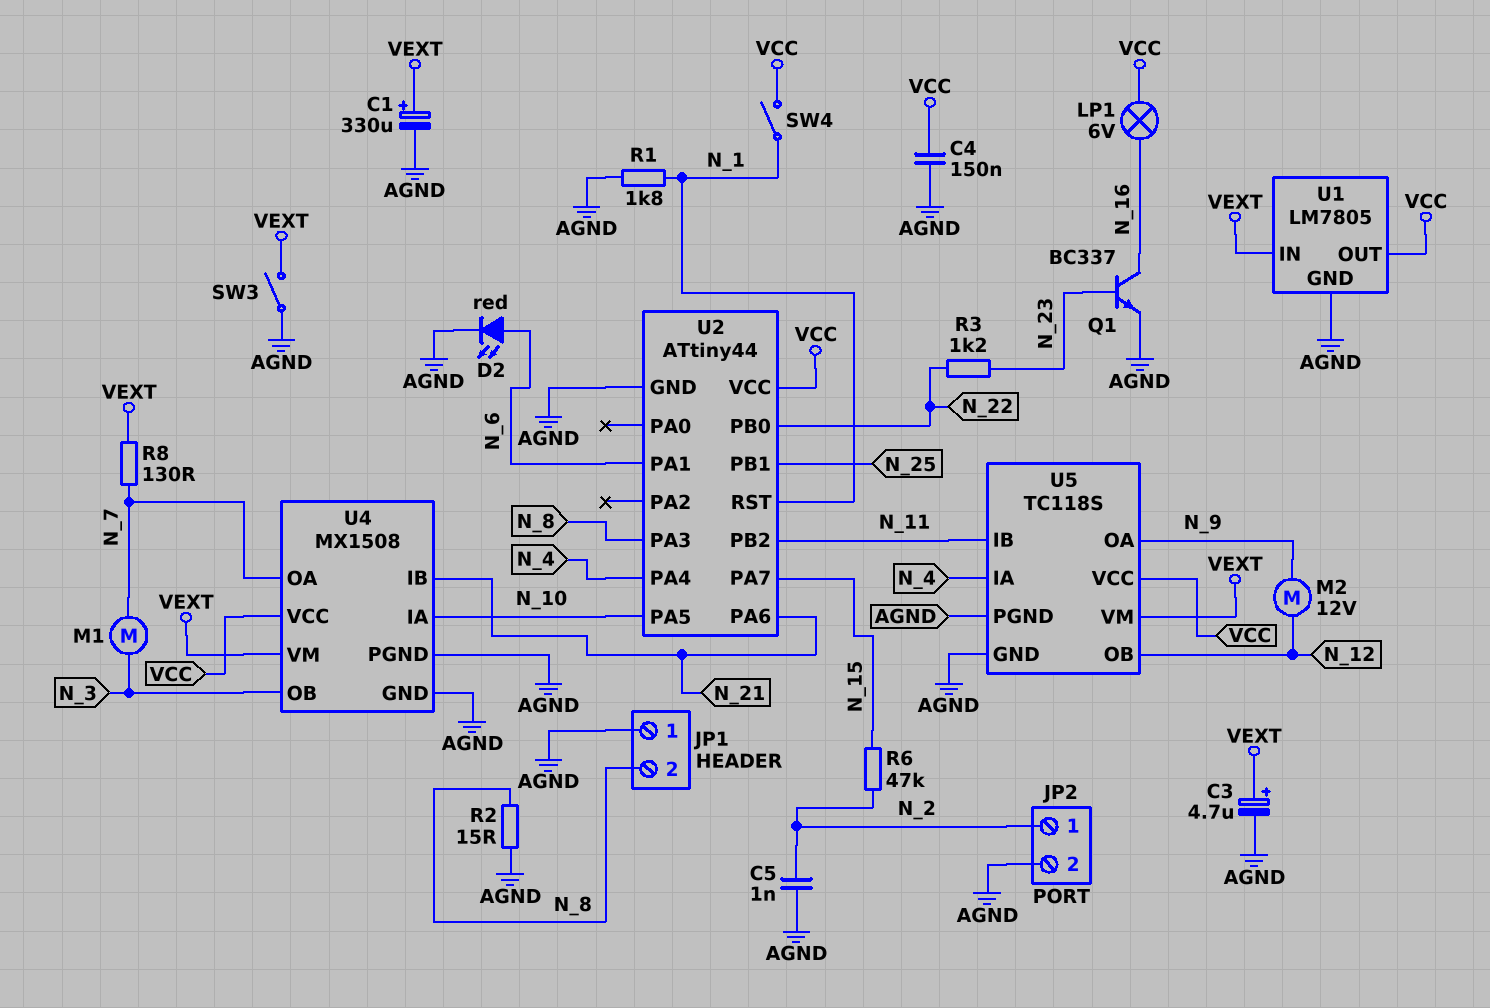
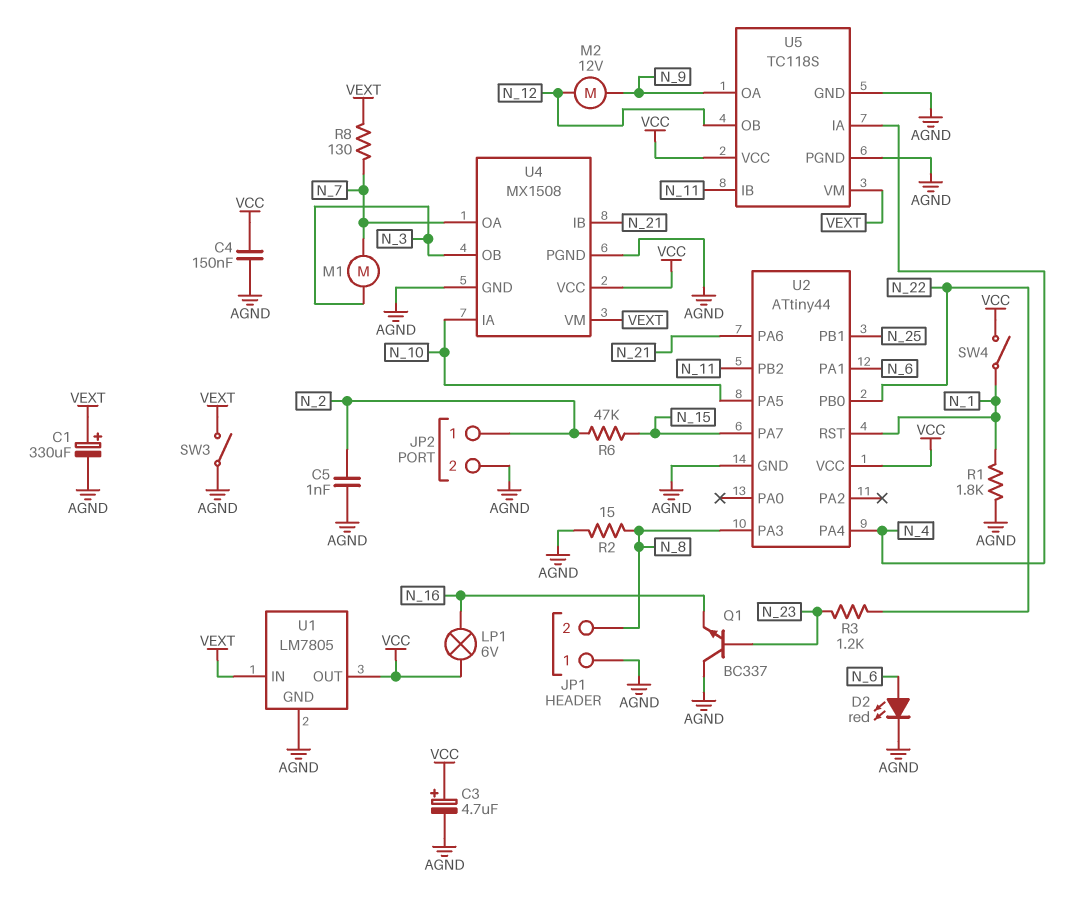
C3: 4.7uF (plus VEXT, minus AGND) -> 4.7uF (plus VCC, minus AGND)
Q1: NPN BC337 (B N_23, C N_16, E AGND) -> NPN BC337 (B N_23, C AGND, E N_16)

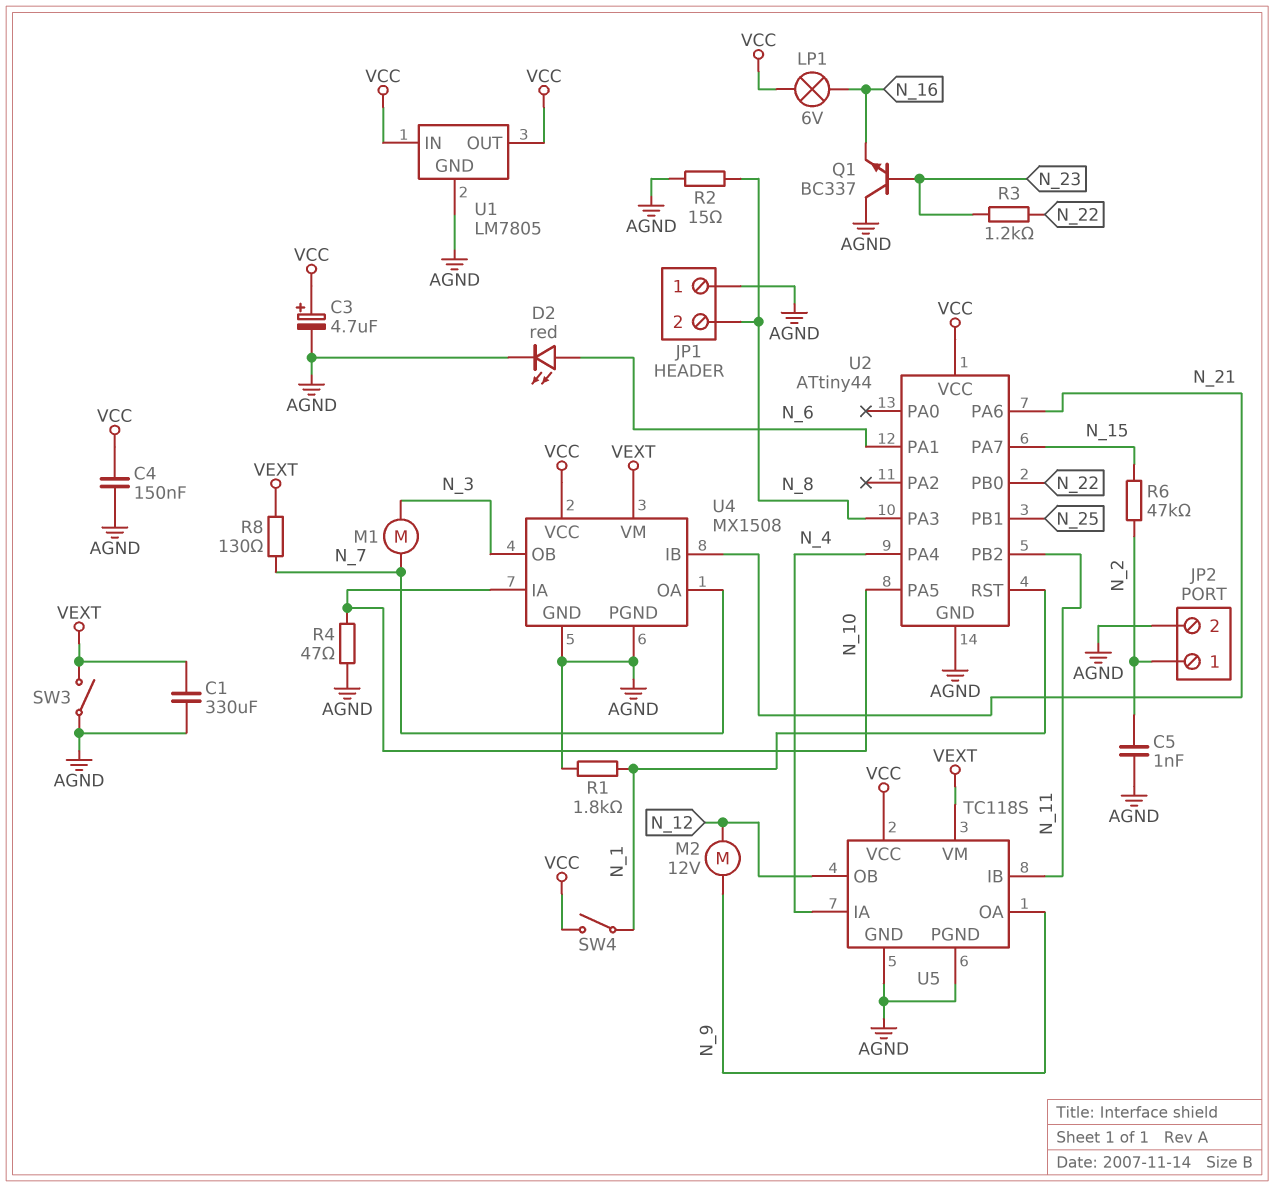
C1: 330uF (plus VEXT, minus AGND) -> 330uF (AGND, VEXT)
R4: none -> 47 (AGND, N_10)
U1 pin IN: VEXT -> VCC

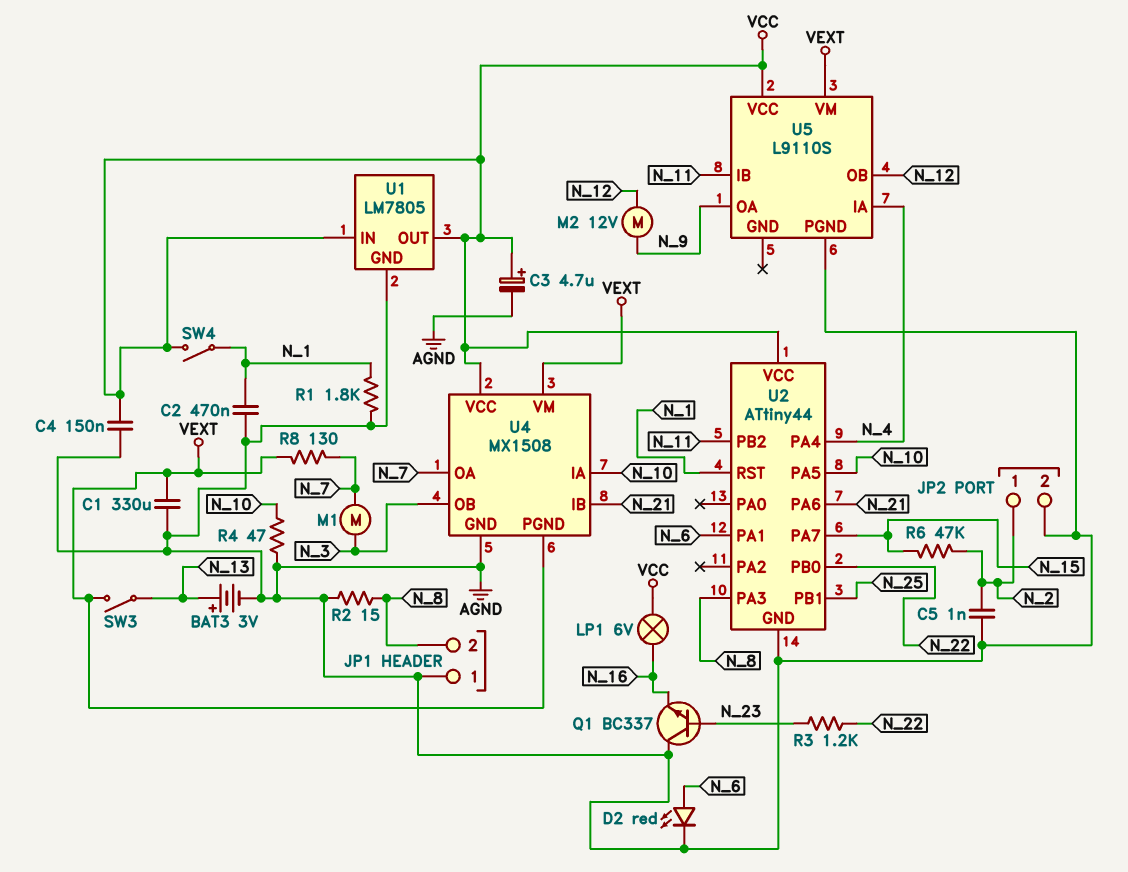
BAT3: none -> 3V (plus N_13, minus AGND)
C2: none -> 470nF (AGND, N_1)
SW3: switch (AGND, VEXT) -> switch (N_13, VEXT)
U4 pin PGND: AGND -> VEXT
U5: TC118S -> L9110S
U5 pin GND: AGND -> none

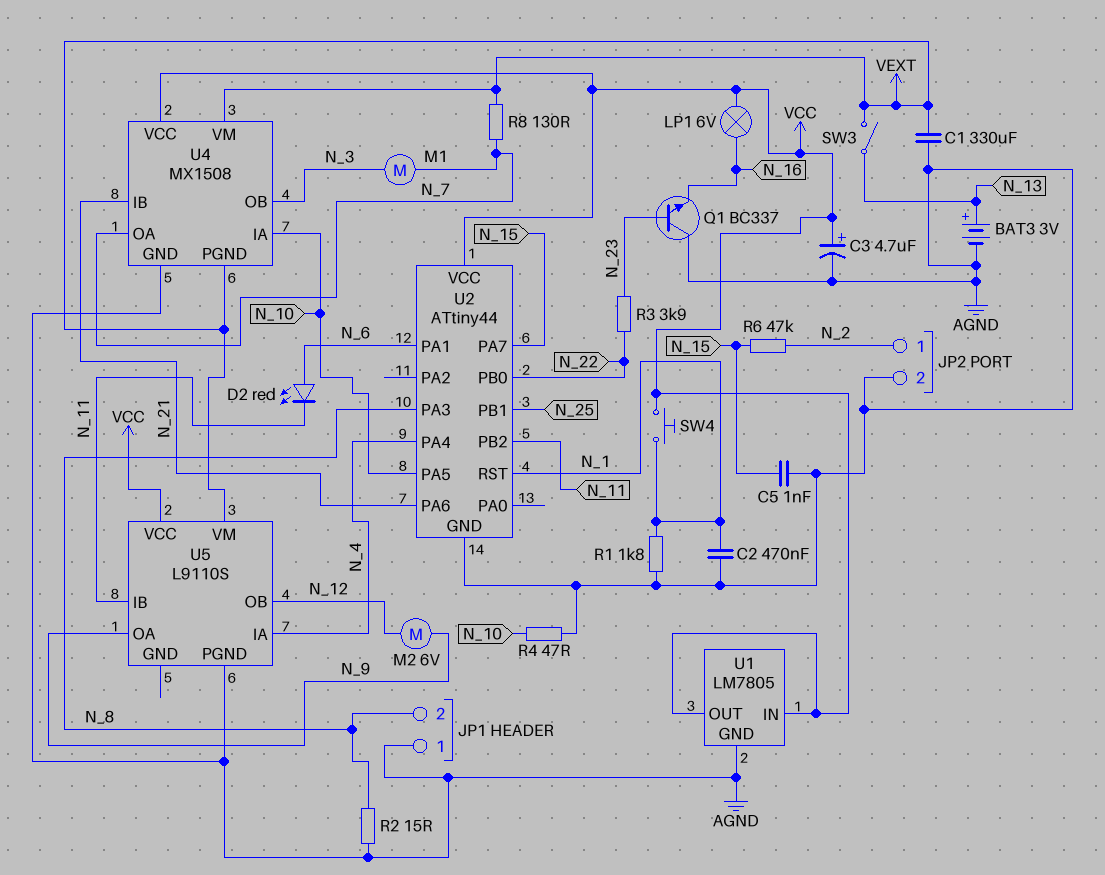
C4: 150nF (AGND, VCC) -> none
C5: 1nF (AGND, N_2) -> 1nF (AGND, N_15)
D2: LED red (A N_6, K AGND) -> LED red (A N_6, K N_11)
M2: motor 12V (N_9, N_12) -> motor 6V (N_9, N_12)
R3: 1.2k (N_22, N_23) -> 3.9k (N_22, N_23)
SW4: switch (N_1, VCC) -> button (N_1, VCC)

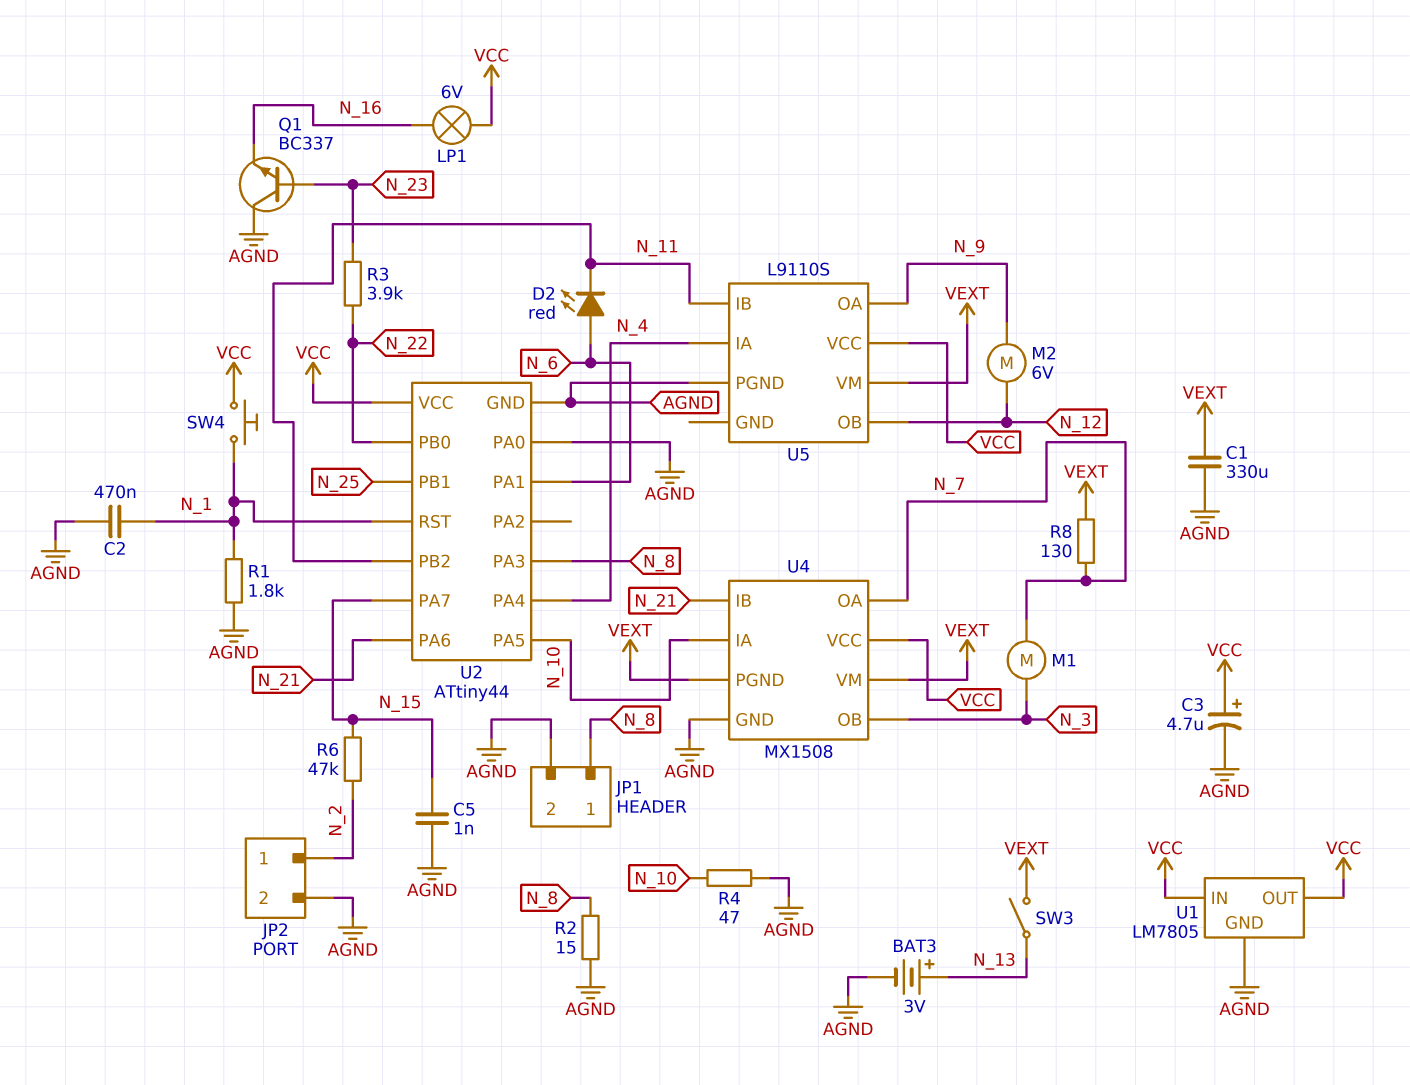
JP1 pin 1: AGND -> N_8
JP1 pin 2: N_8 -> AGND
U2 pin PA0: none -> AGND

